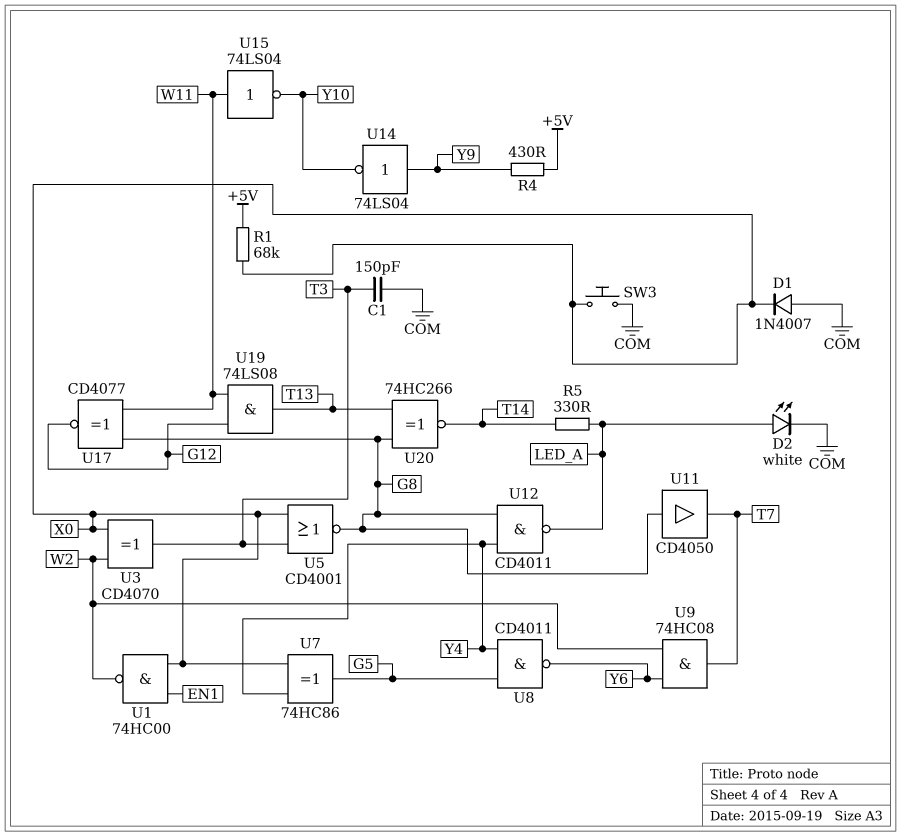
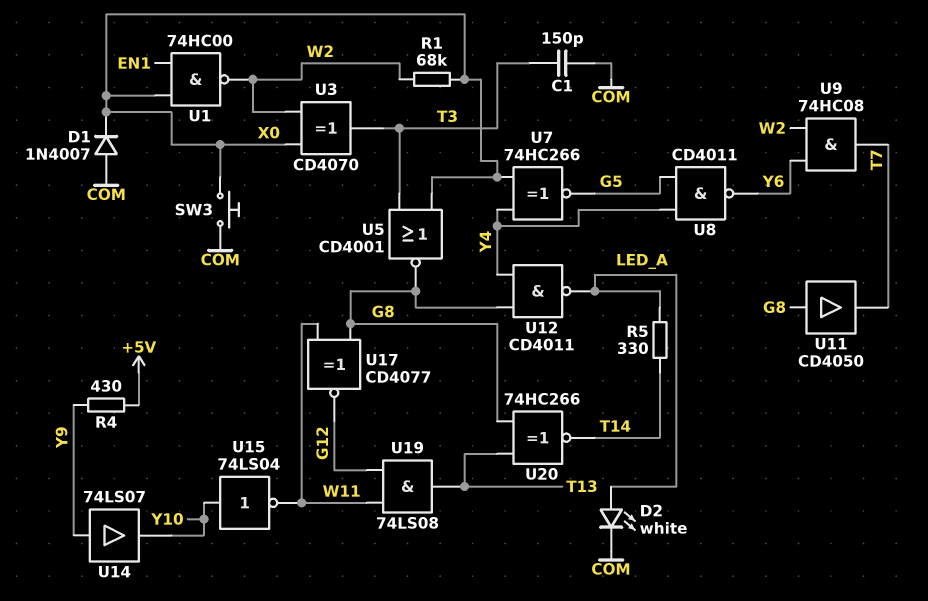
R1: 68k (+5V, X0) -> 68k (W2, X0)
U7: XOR 74HC86 (in X0, in Y4, out G5) -> XNOR 74HC266 (in X0, in Y4, out G5)
U14: NOT 74LS04 (in Y9, out Y10) -> buffer 74LS07 (in Y9, out Y10)
U15: NOT 74LS04 (in W11, out Y10) -> NOT 74LS04 (in Y10, out W11)

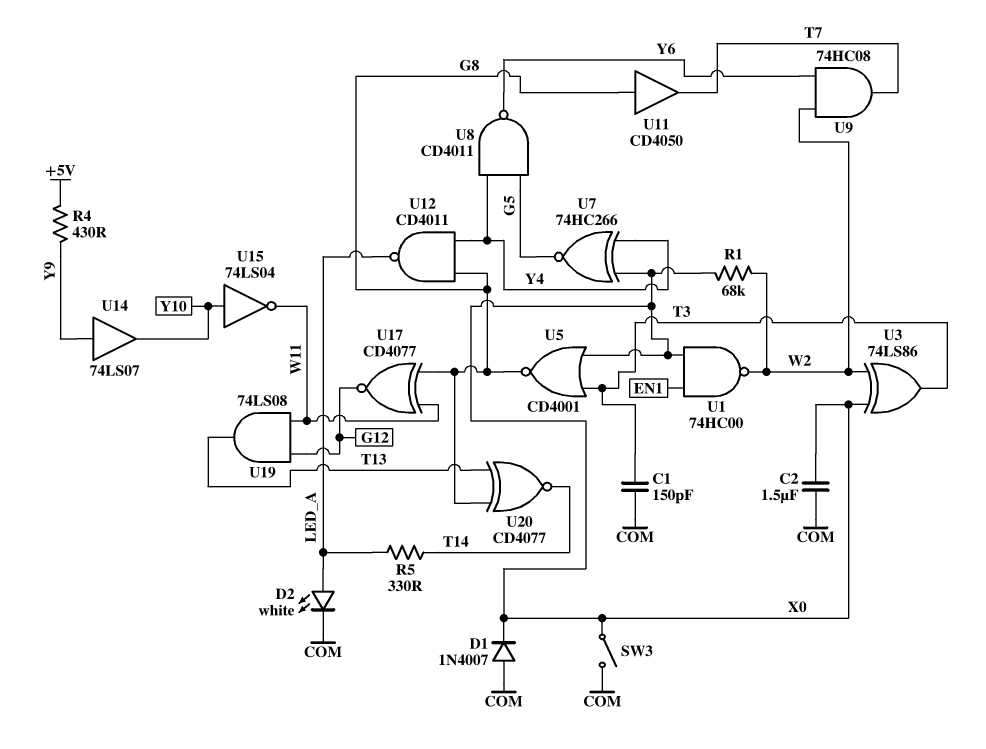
C2: none -> 1.5uF (COM, X0)
SW3: button (COM, X0) -> switch (COM, X0)
U3: XOR CD4070 (in W2, in X0, out T3) -> XOR 74LS86 (in W2, in X0, out T3)
U20: XNOR 74HC266 (in G8, in T13, out T14) -> XNOR CD4077 (in G8, in T13, out T14)

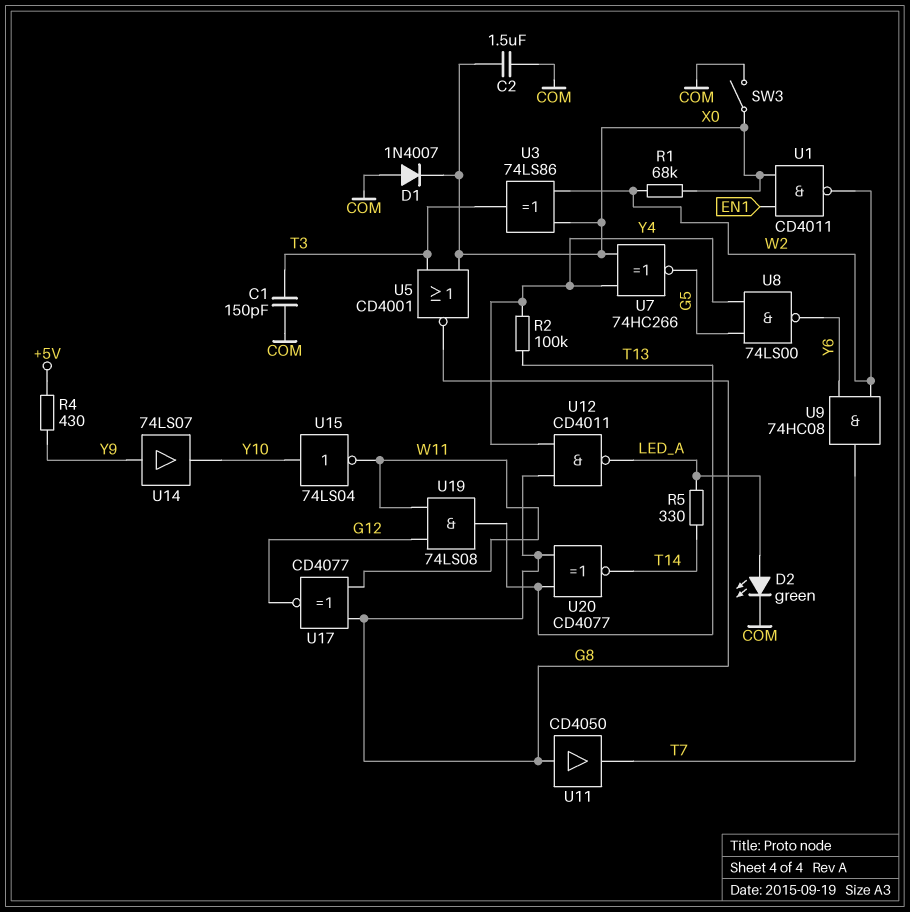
D2: LED white (A LED_A, K COM) -> LED green (A LED_A, K COM)
R2: none -> 100k (T13, Y4)
U1: NAND 74HC00 (in EN1, in X0, out W2) -> NAND CD4011 (in EN1, in X0, out W2)
U8: NAND CD4011 (in G5, in Y4, out Y6) -> NAND 74LS00 (in G5, in Y4, out Y6)

